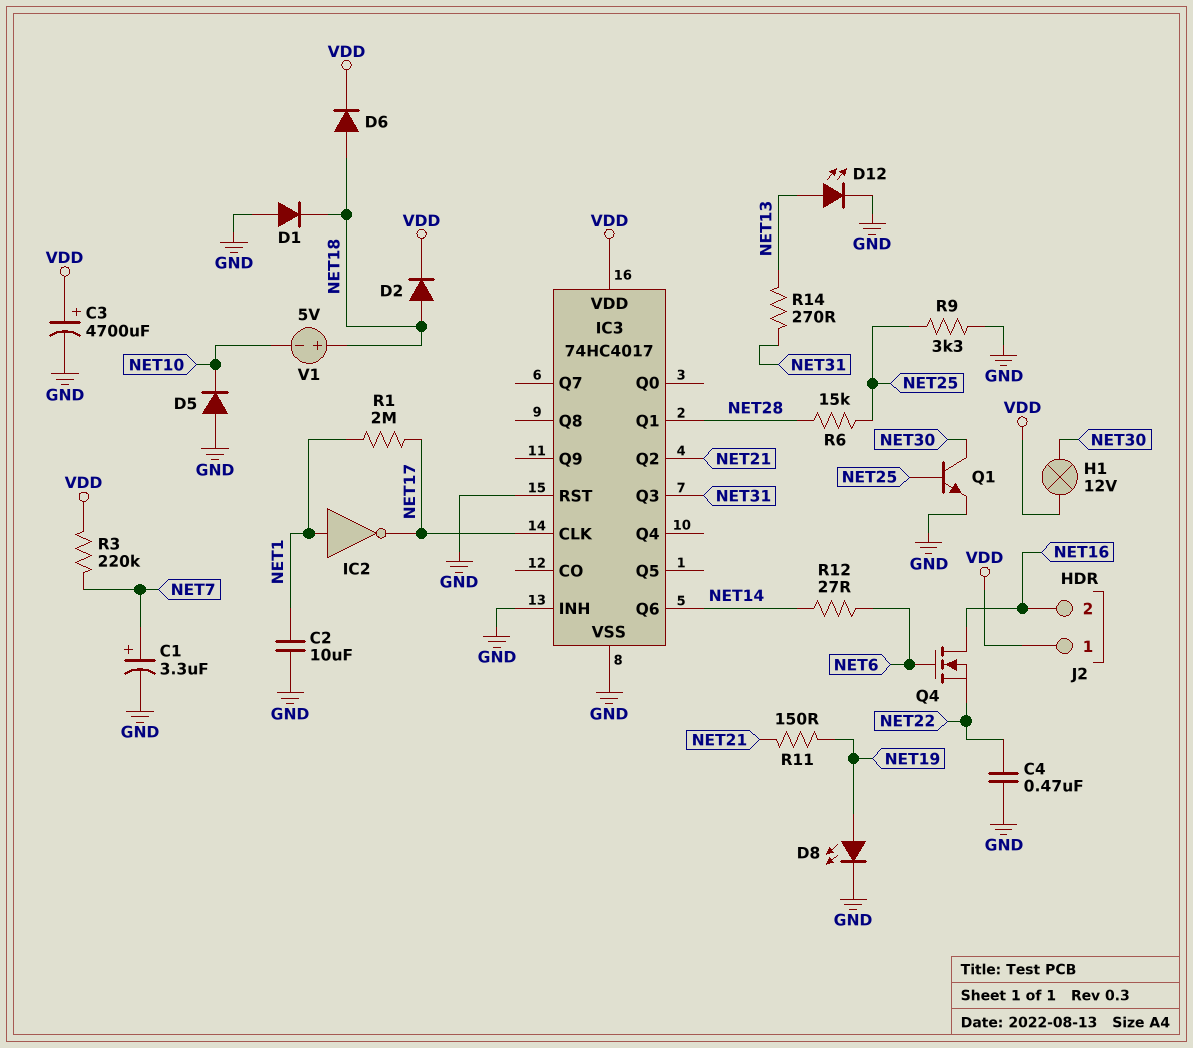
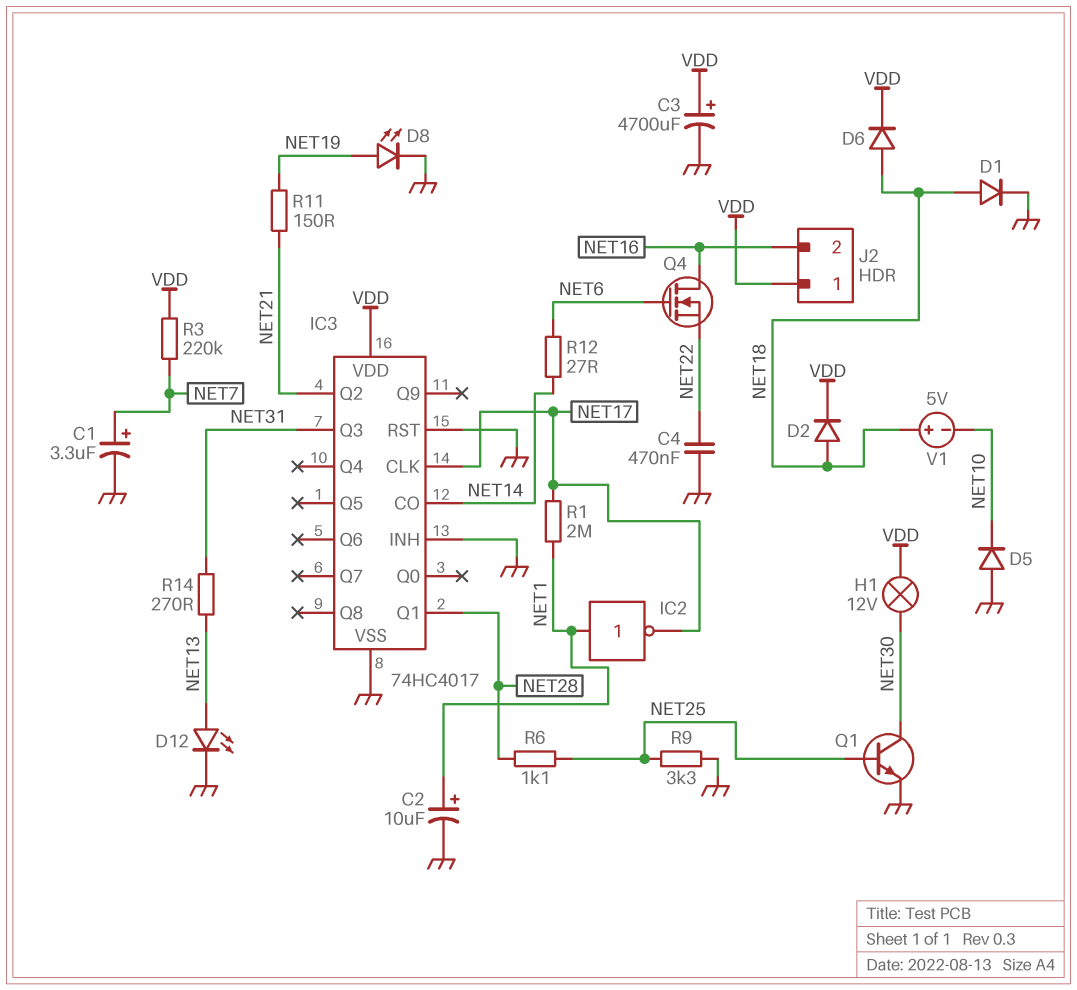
C2: 10uF (GND, NET1) -> 10uF (plus NET1, minus GND)
D1: diode (A GND, K NET18) -> diode (A NET18, K GND)
IC3 pin CO: none -> NET14
IC3 pin Q6: NET14 -> none
R6: 15k (NET25, NET28) -> 1.1k (NET25, NET28)

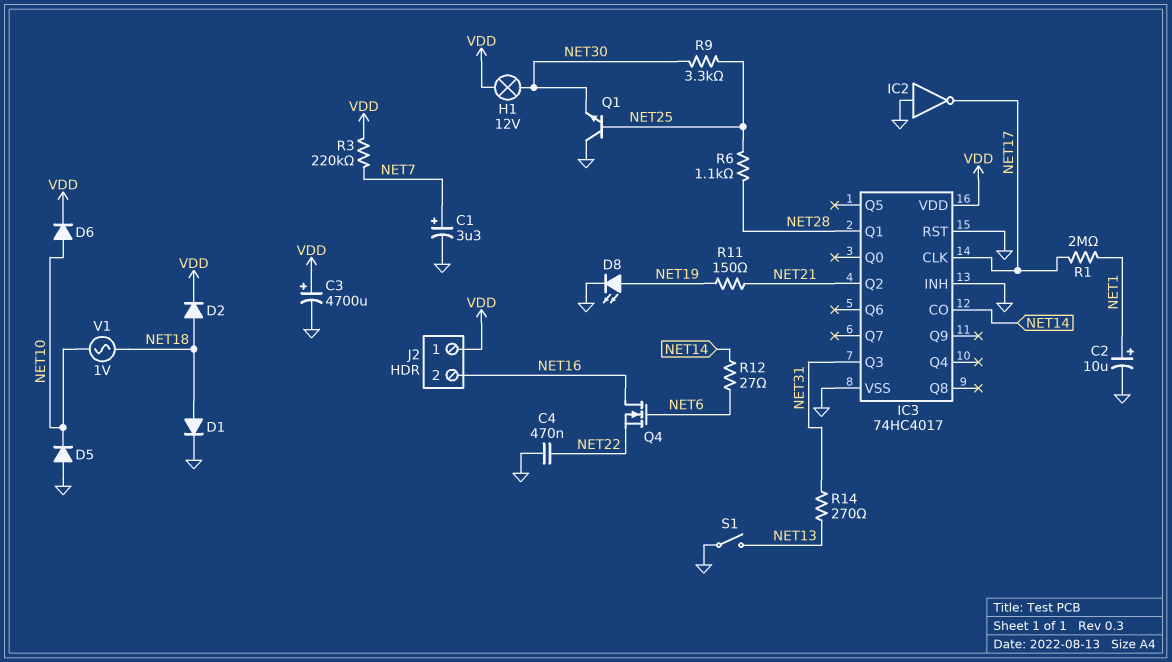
D6: diode (A NET18, K VDD) -> diode (A NET10, K VDD)
D12: LED (A NET13, K GND) -> none
IC2: NOT (in NET1, out NET17) -> NOT (in GND, out NET17)
Q1: NPN (B NET25, C NET30, E GND) -> NPN (B NET25, C GND, E NET30)
R9: 3.3k (GND, NET25) -> 3.3k (NET25, NET30)
S1: none -> switch (GND, NET13)
V1: 5V (plus NET18, minus NET10) -> AC 1V (NET10, NET18)

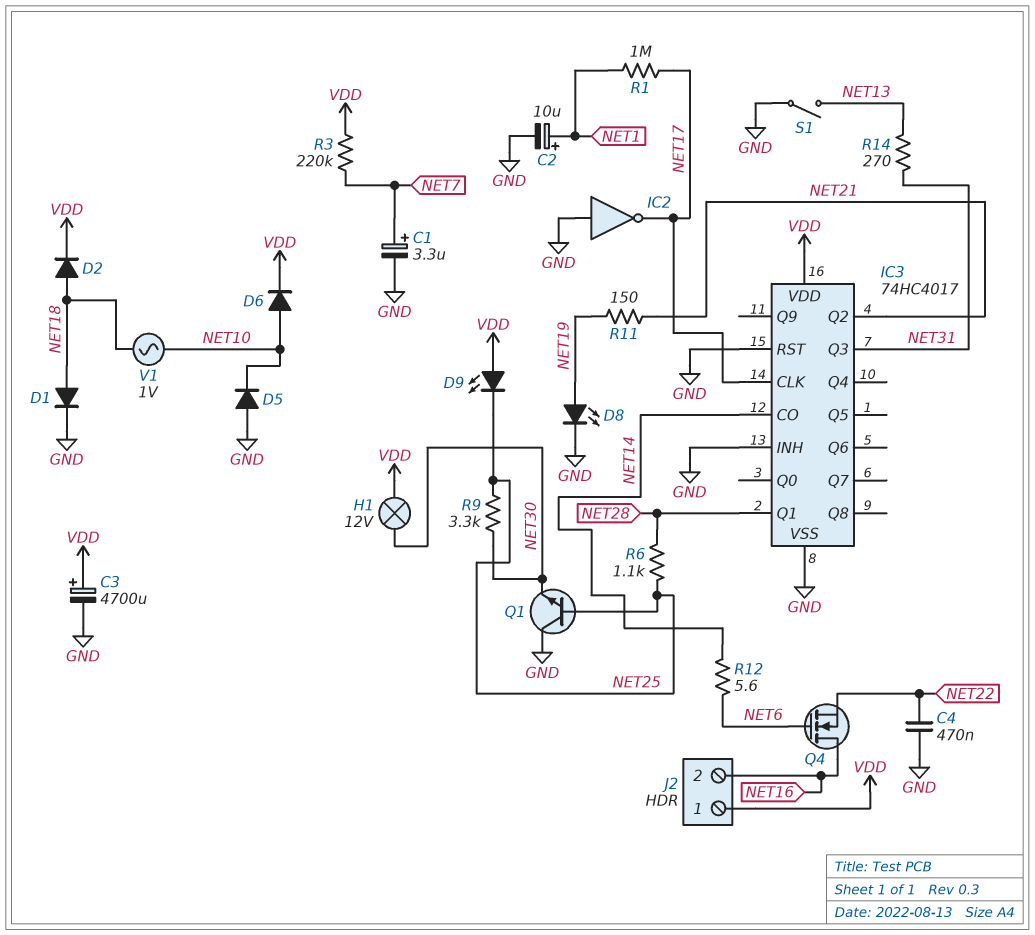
D9: none -> LED (A VDD, K NET25)
R1: 2M (NET1, NET17) -> 1M (NET1, NET17)
R12: 27 (NET6, NET14) -> 5.6 (NET6, NET14)

